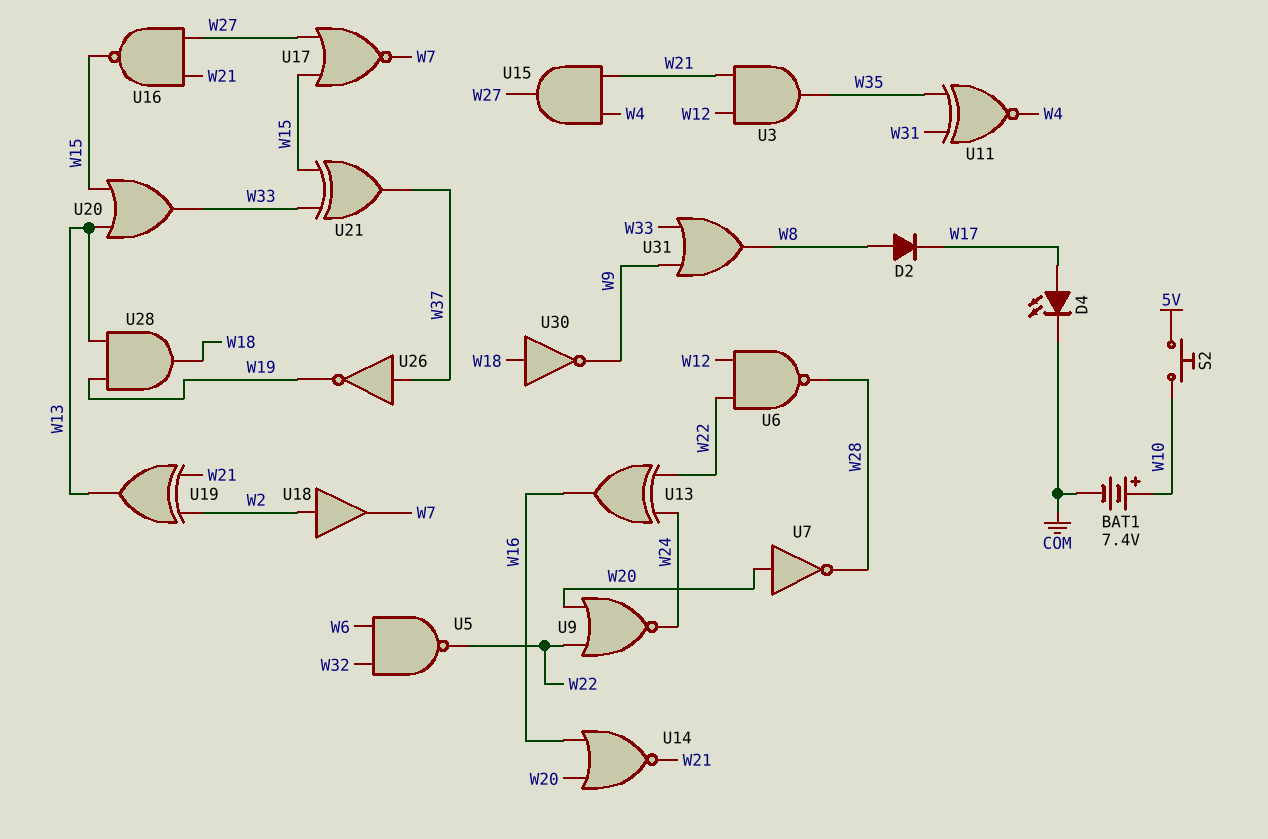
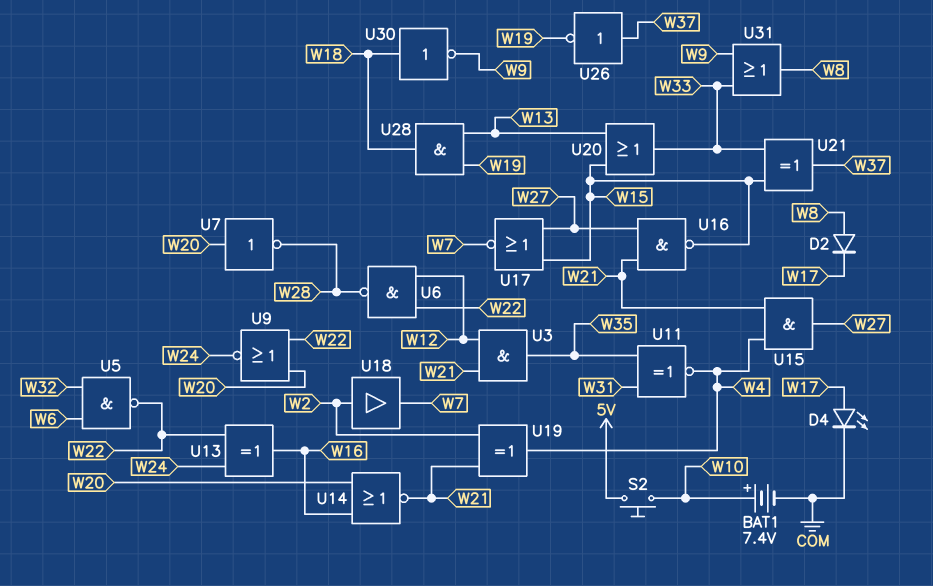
U19: XOR (in W2, in W21, out W13) -> XOR (in W2, in W21, out W4)

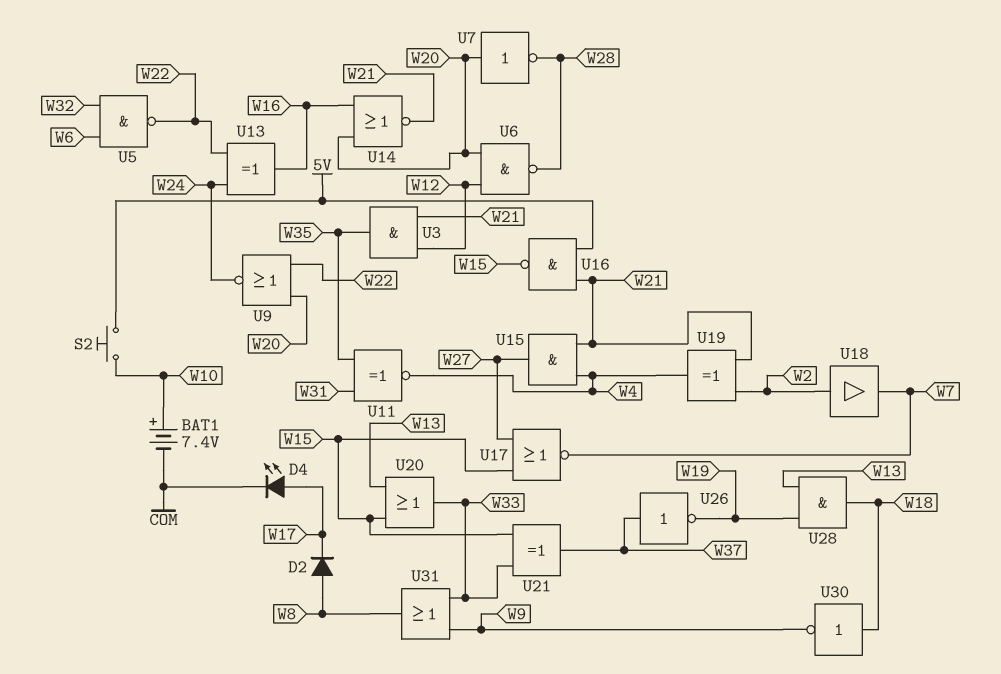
U6: NAND (in W12, in W22, out W28) -> NAND (in W12, in W20, out W28)
U16: NAND (in W21, in W27, out W15) -> NAND (in 5V, in W21, out W15)

